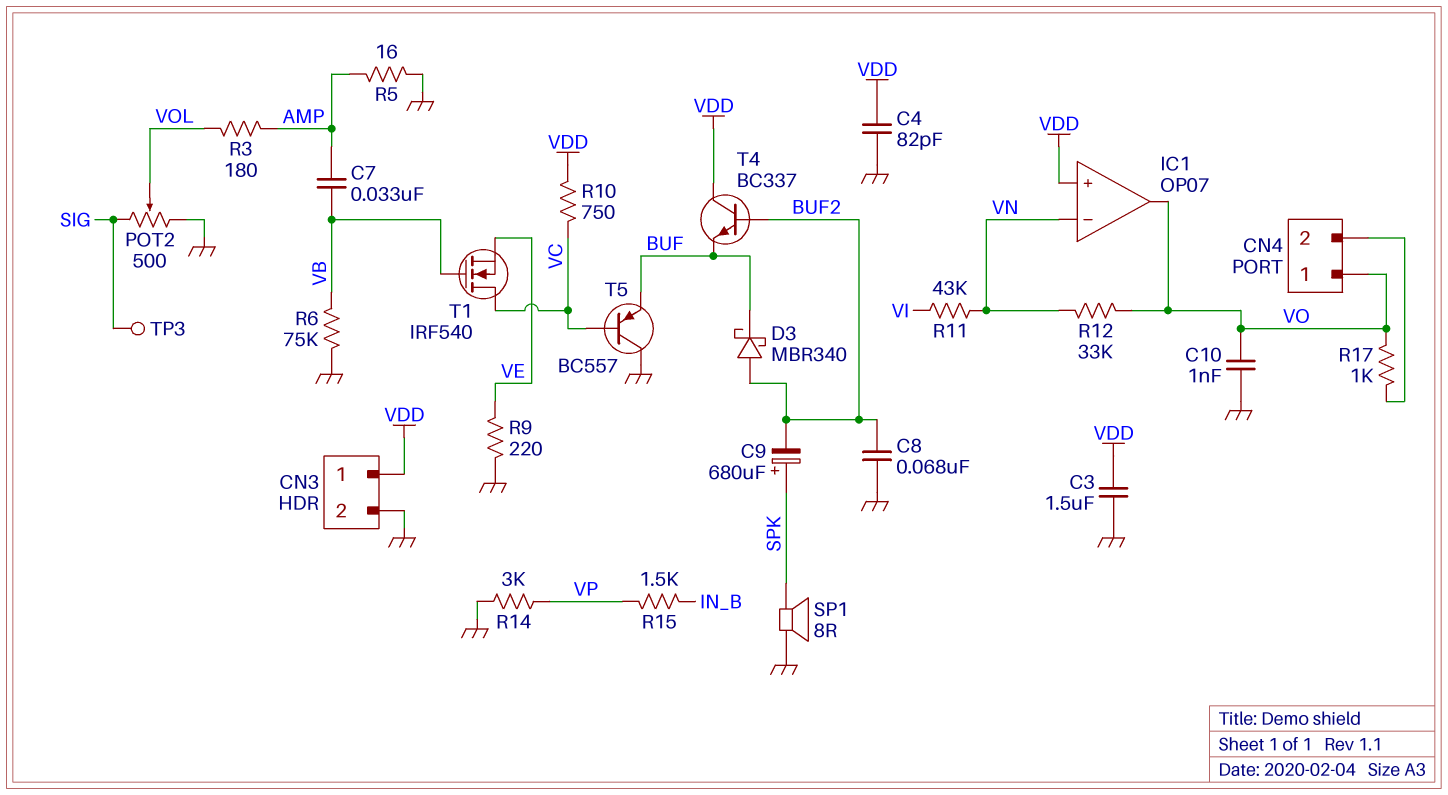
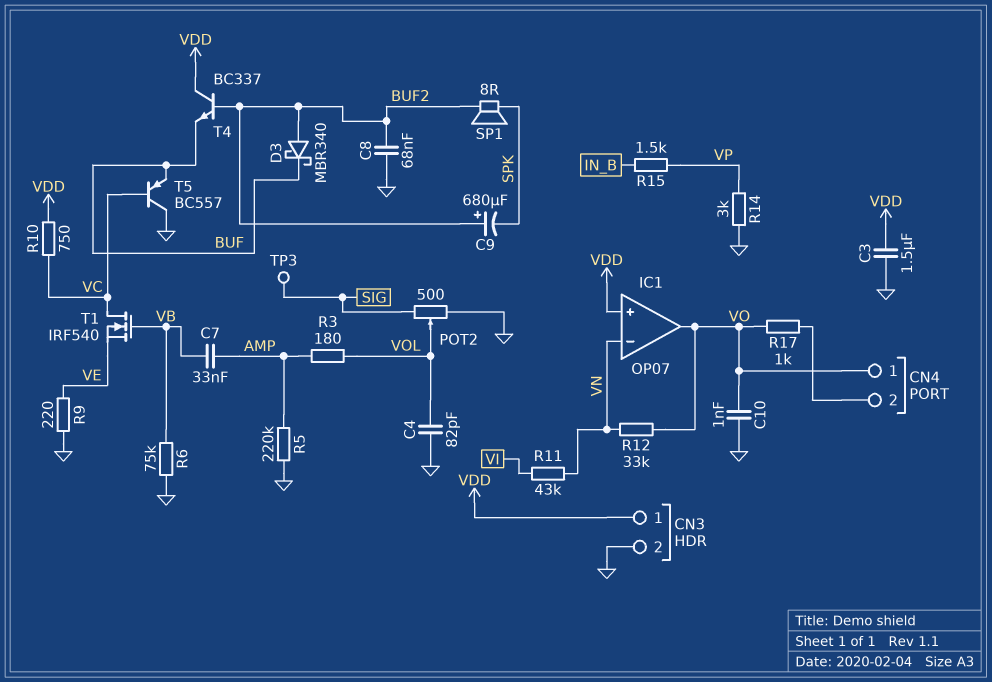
C4: 82pF (GND, VDD) -> 82pF (GND, VOL)
C9: 680uF (plus SPK, minus BUF2) -> 680uF (plus BUF2, minus SPK)
R5: 16 (AMP, GND) -> 220k (AMP, GND)
SP1: speaker 8R (GND, SPK) -> speaker 8R (BUF2, SPK)

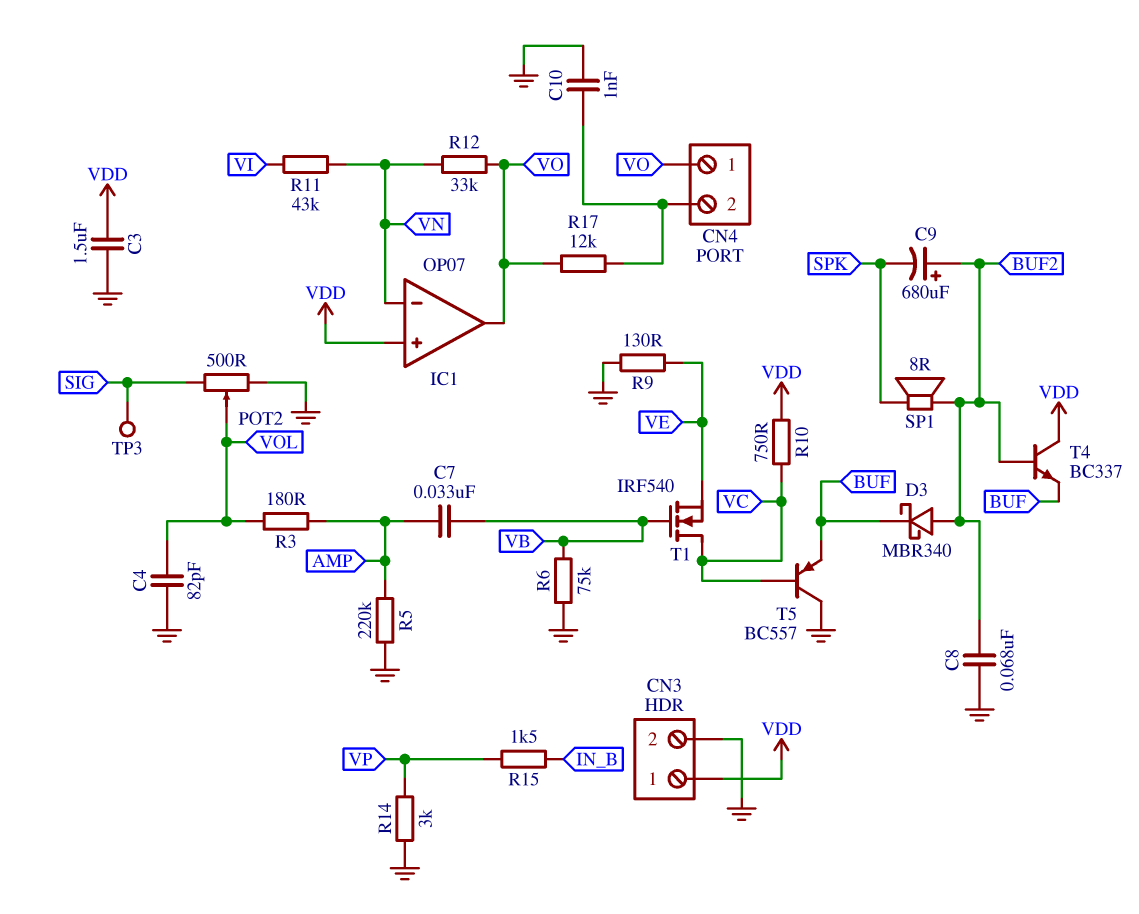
C10: 1nF (GND, VO) -> 1nF (CN4/2, GND)
R9: 220 (GND, VE) -> 130 (GND, VE)
R17: 1k (CN4/2, VO) -> 12k (CN4/2, VO)

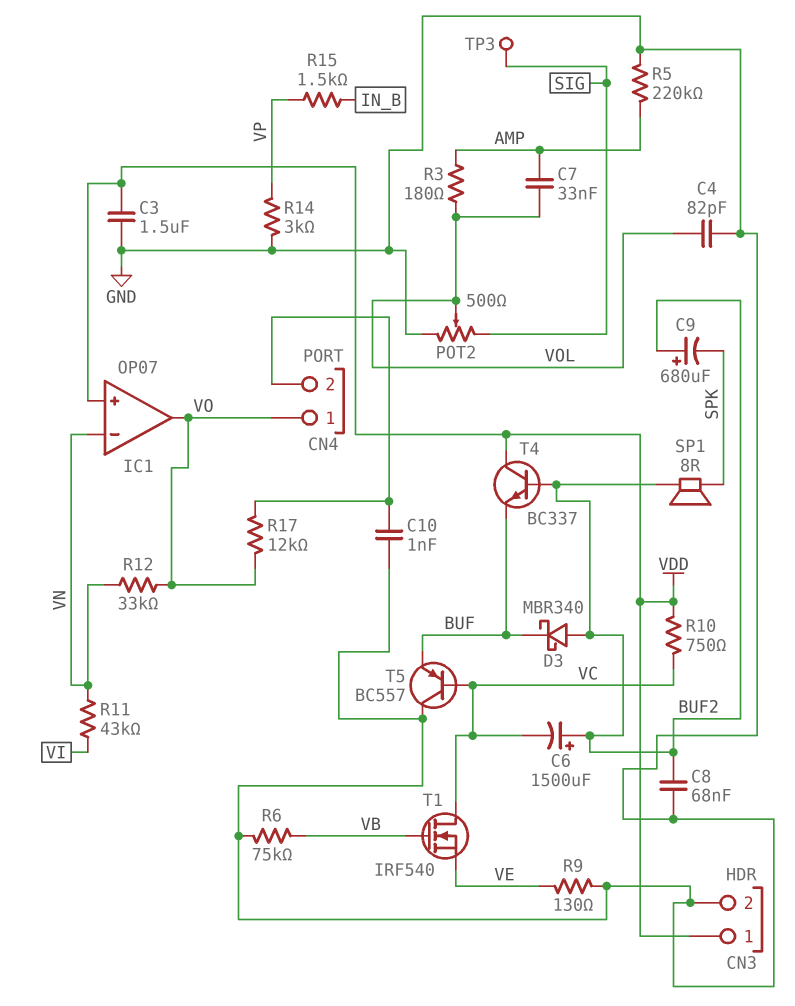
C6: none -> 1500uF (plus BUF2, minus VC)
C7: 33nF (AMP, VB) -> 33nF (AMP, VOL)

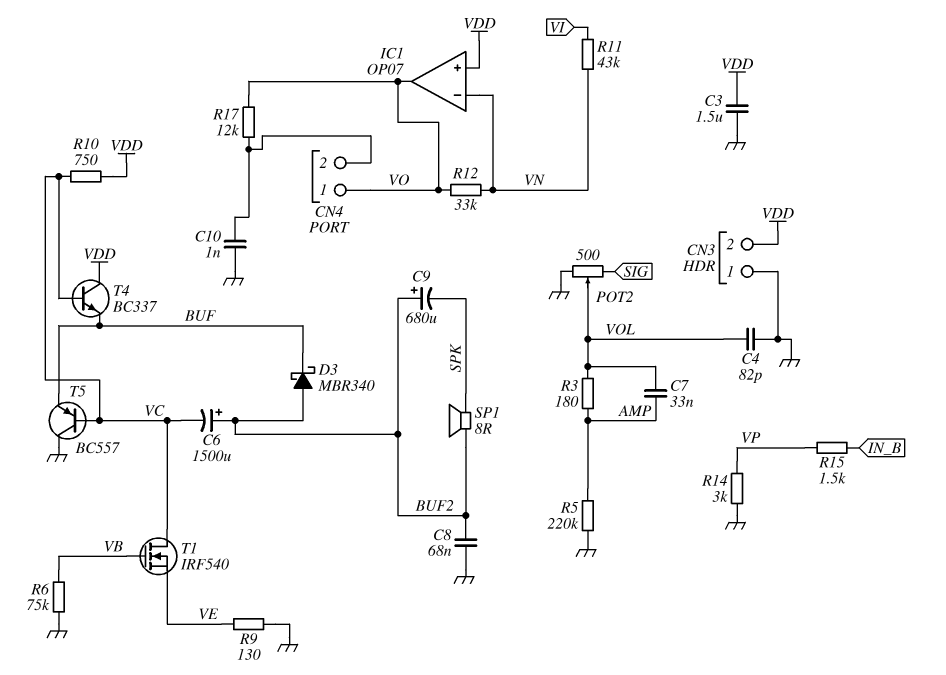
CN3 pin 1: VDD -> GND
CN3 pin 2: GND -> VDD
T4: NPN BC337 (B BUF2, C VDD, E BUF) -> NPN BC337 (B VC, C VDD, E BUF)
TP3: test point (SIG) -> none

